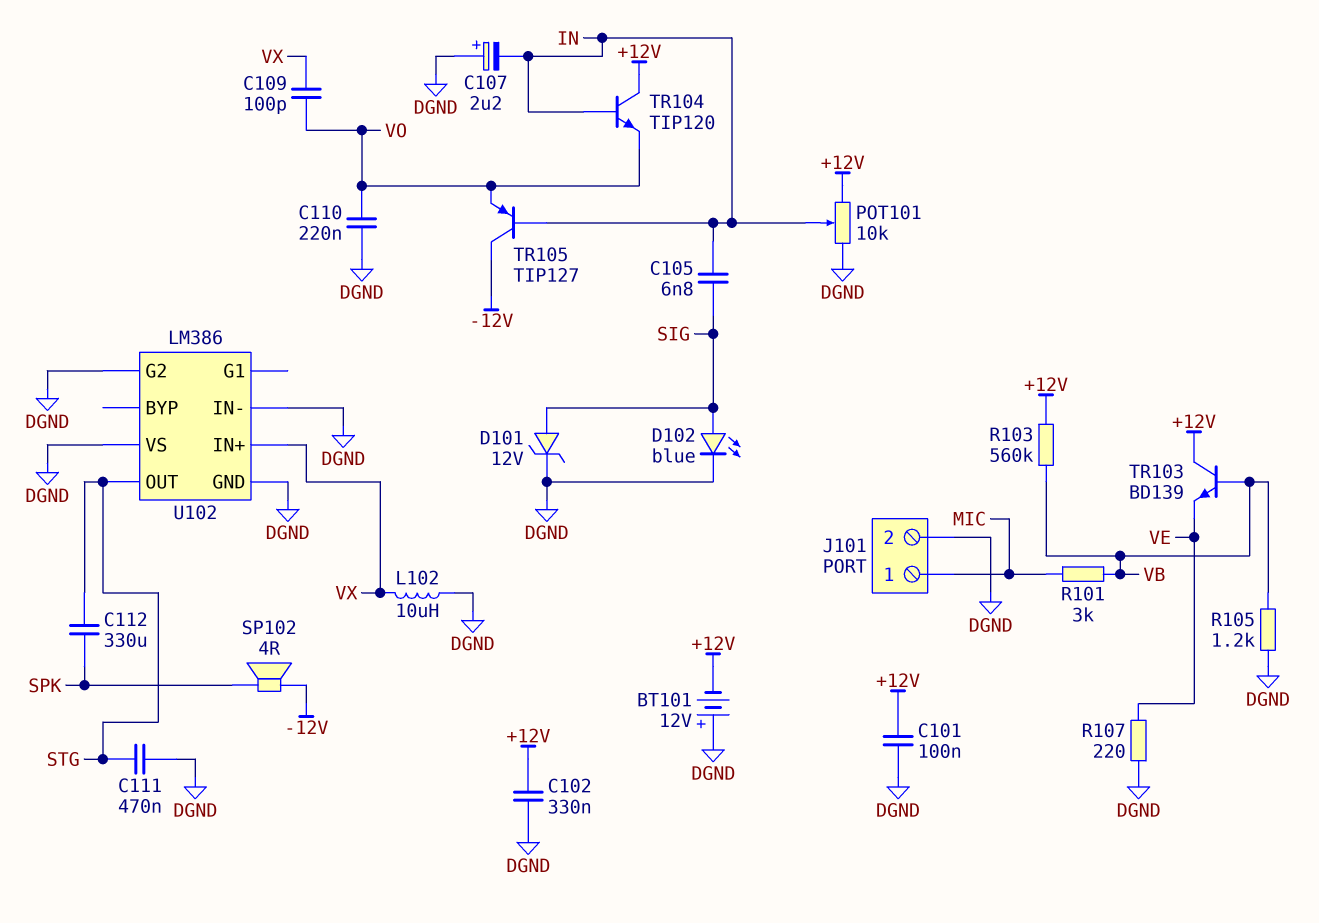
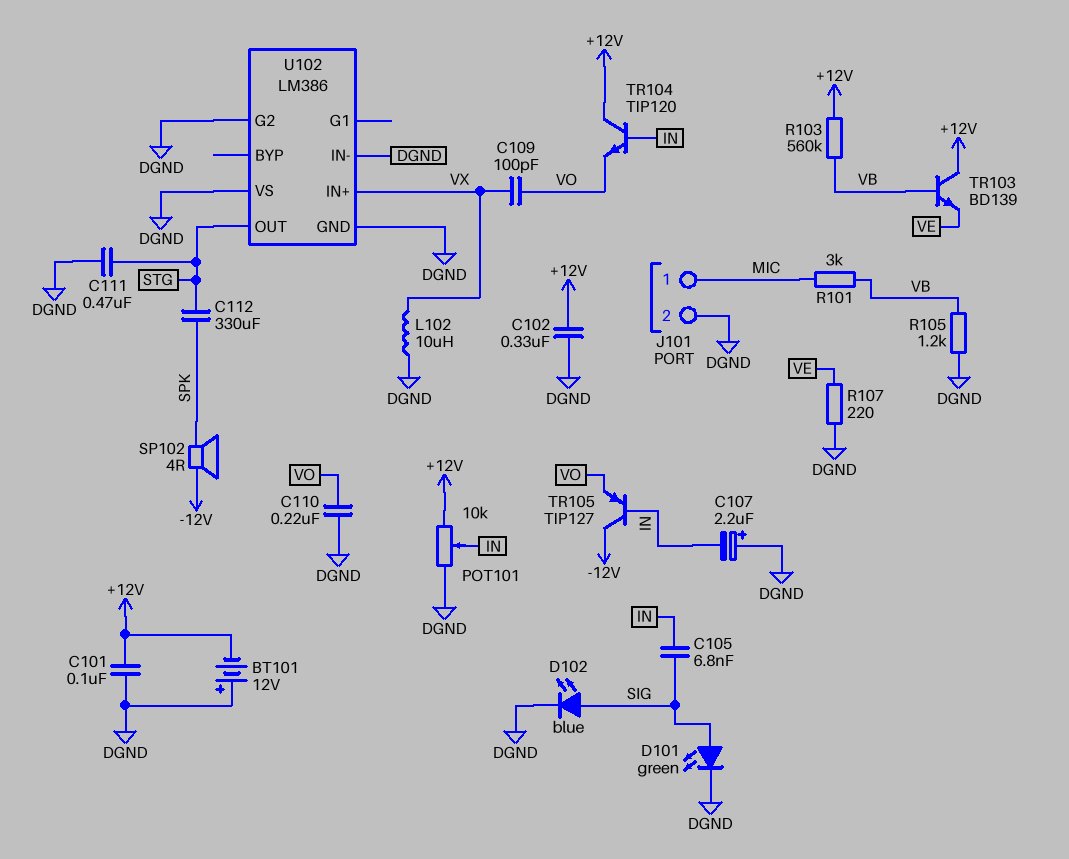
D101: zener 12V (A SIG, K DGND) -> LED green (A SIG, K DGND)

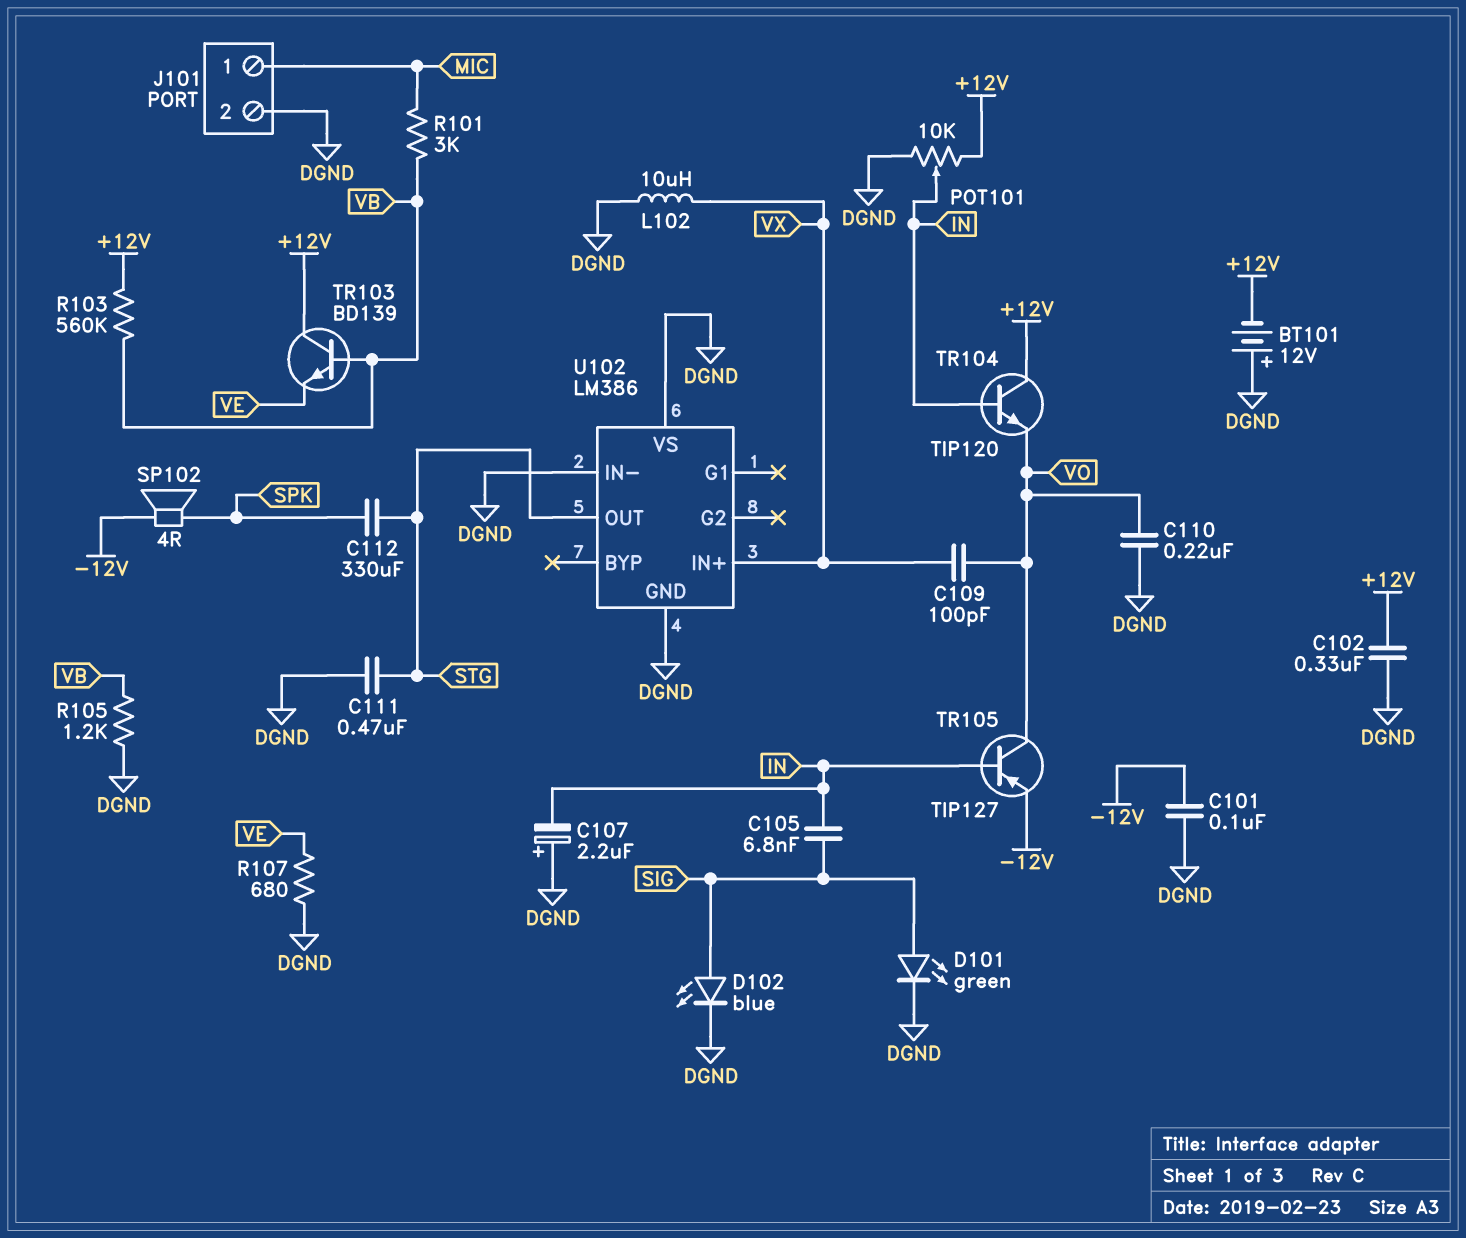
C101: 100nF (+12V, DGND) -> 100nF (-12V, DGND)
R107: 220 (DGND, VE) -> 680 (DGND, VE)
TR105: PNP TIP127 (B IN, C -12V, E VO) -> PNP TIP127 (B IN, C VO, E -12V)
U102 pin G2: DGND -> none

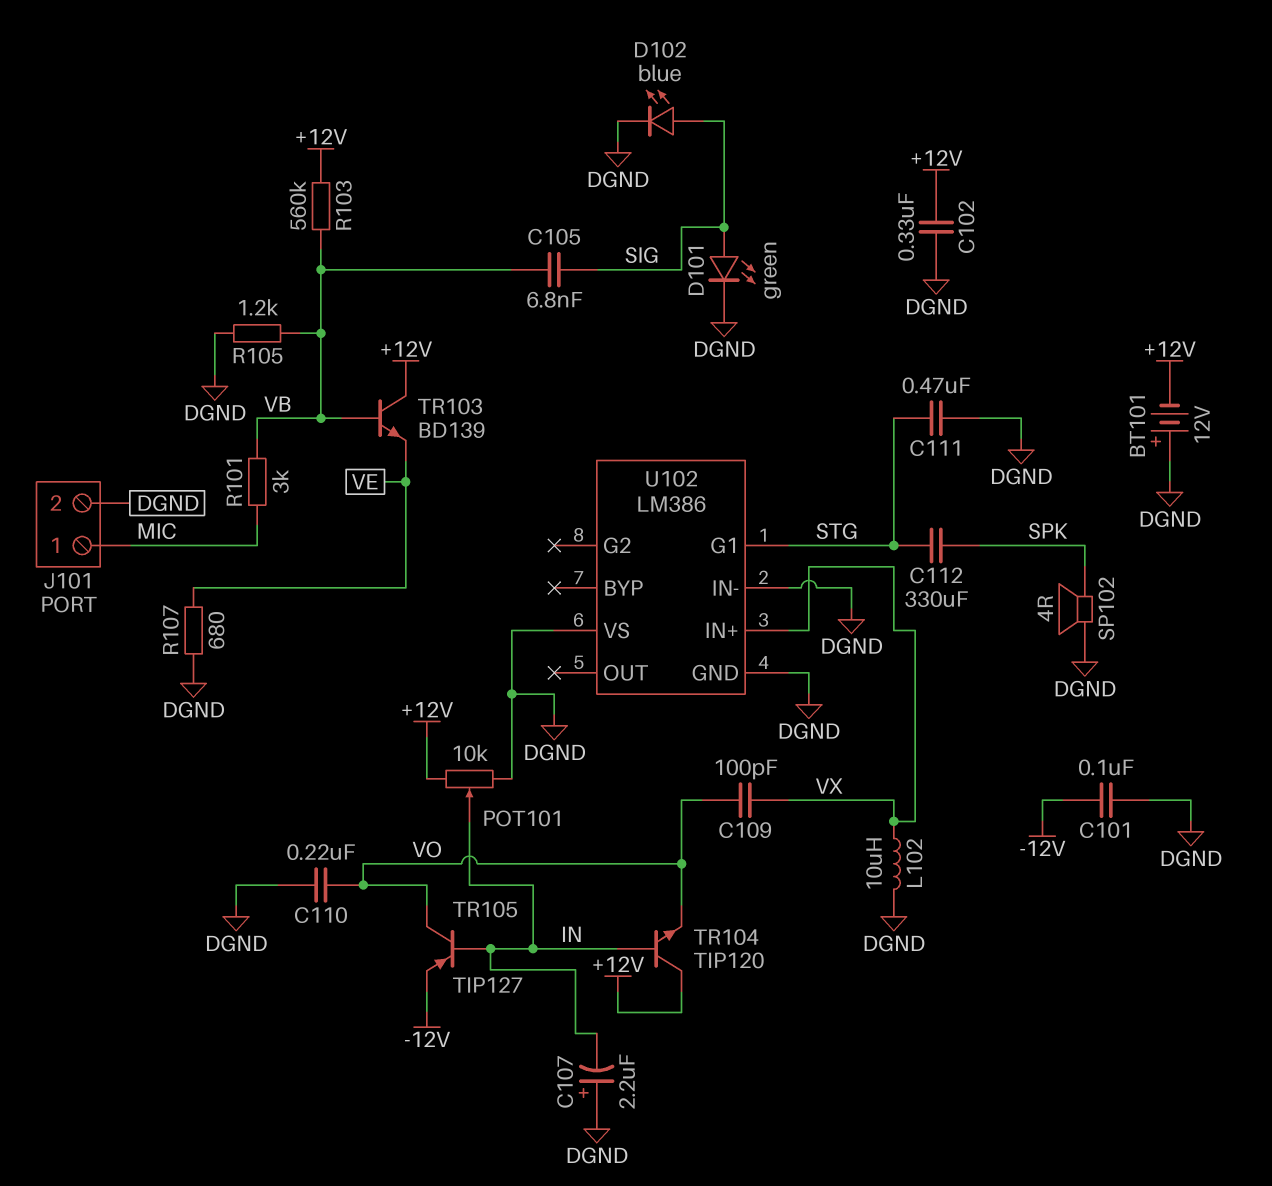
C105: 6.8nF (IN, SIG) -> 6.8nF (SIG, VB)
SP102: speaker 4R (-12V, SPK) -> speaker 4R (DGND, SPK)
U102 pin G1: none -> STG
U102 pin OUT: STG -> none

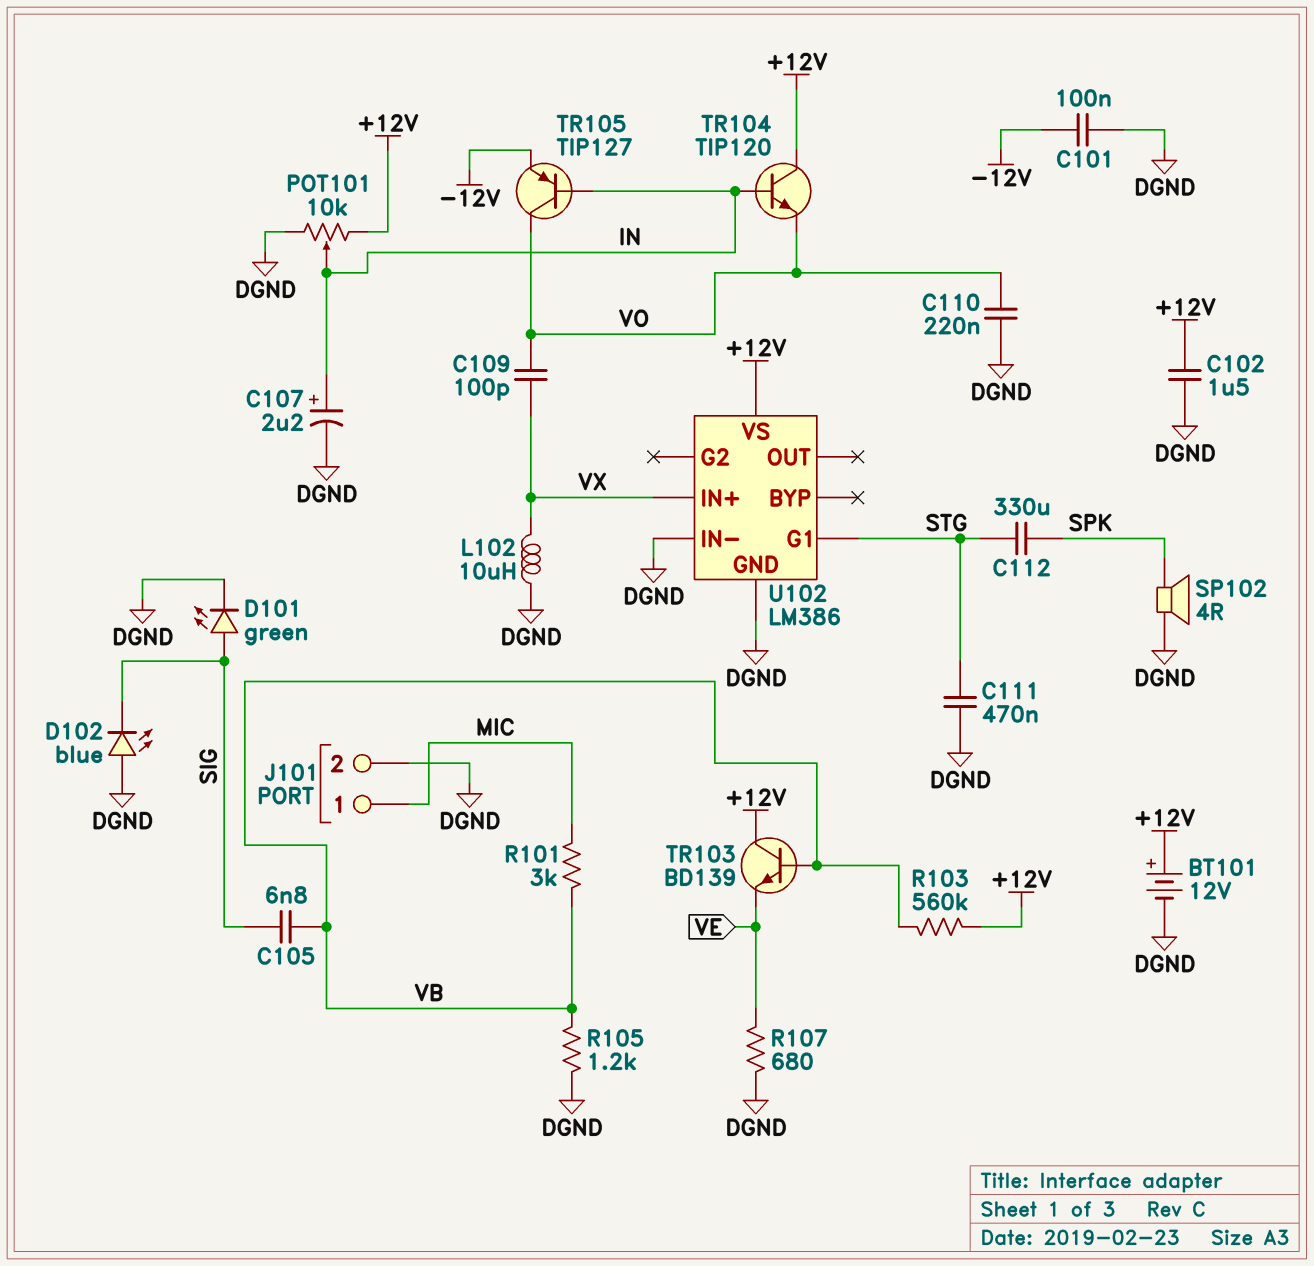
BT101: 12V (plus DGND, minus +12V) -> 12V (plus +12V, minus DGND)
C102: 330nF (+12V, DGND) -> 1.5uF (+12V, DGND)
C107: 2.2uF (plus DGND, minus IN) -> 2.2uF (plus IN, minus DGND)
D102: LED blue (A SIG, K DGND) -> LED blue (A DGND, K SIG)
U102 pin VS: DGND -> +12V

